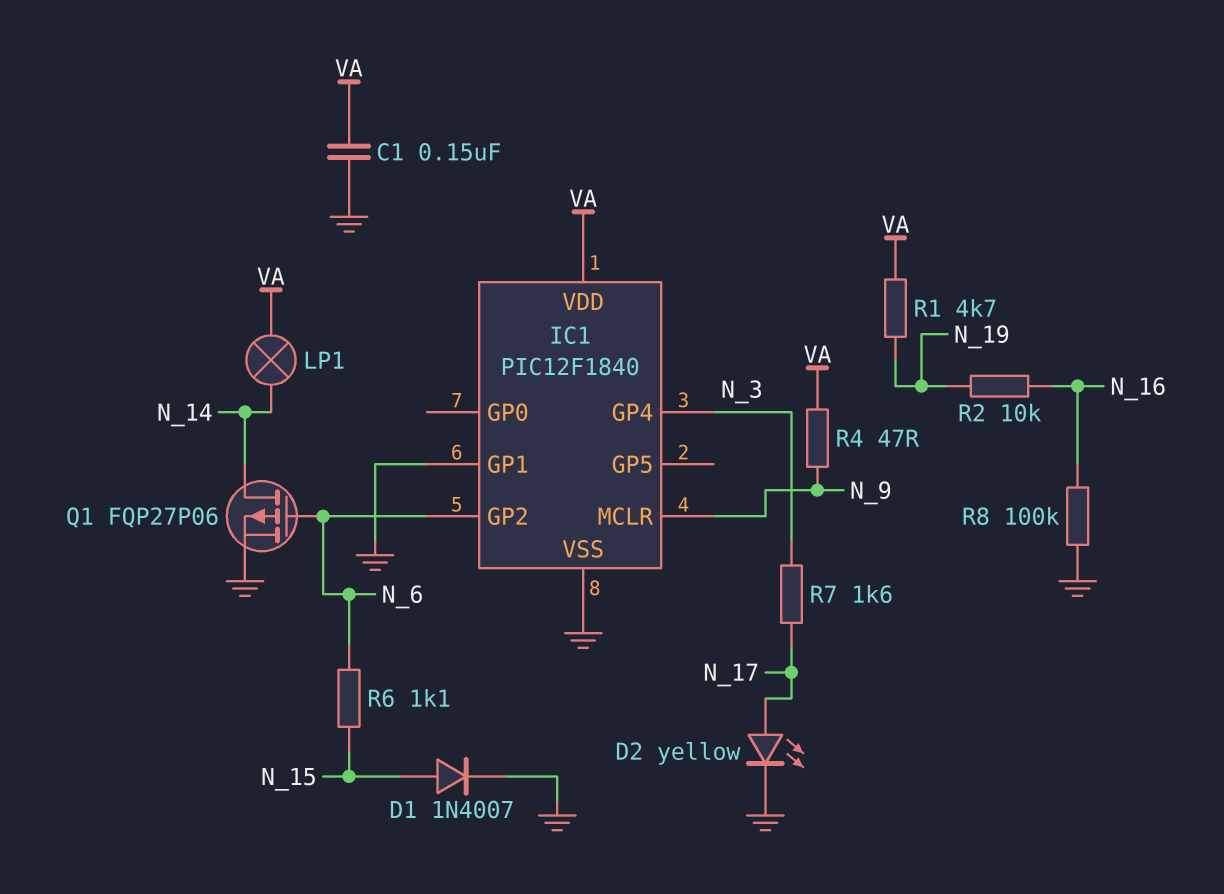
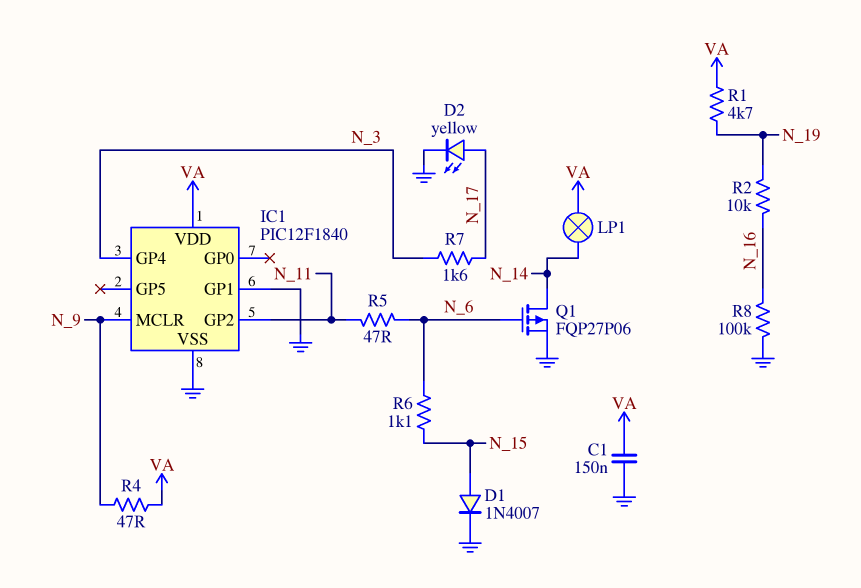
IC1 pin GP2: N_6 -> N_11
R5: none -> 47 (N_6, N_11)

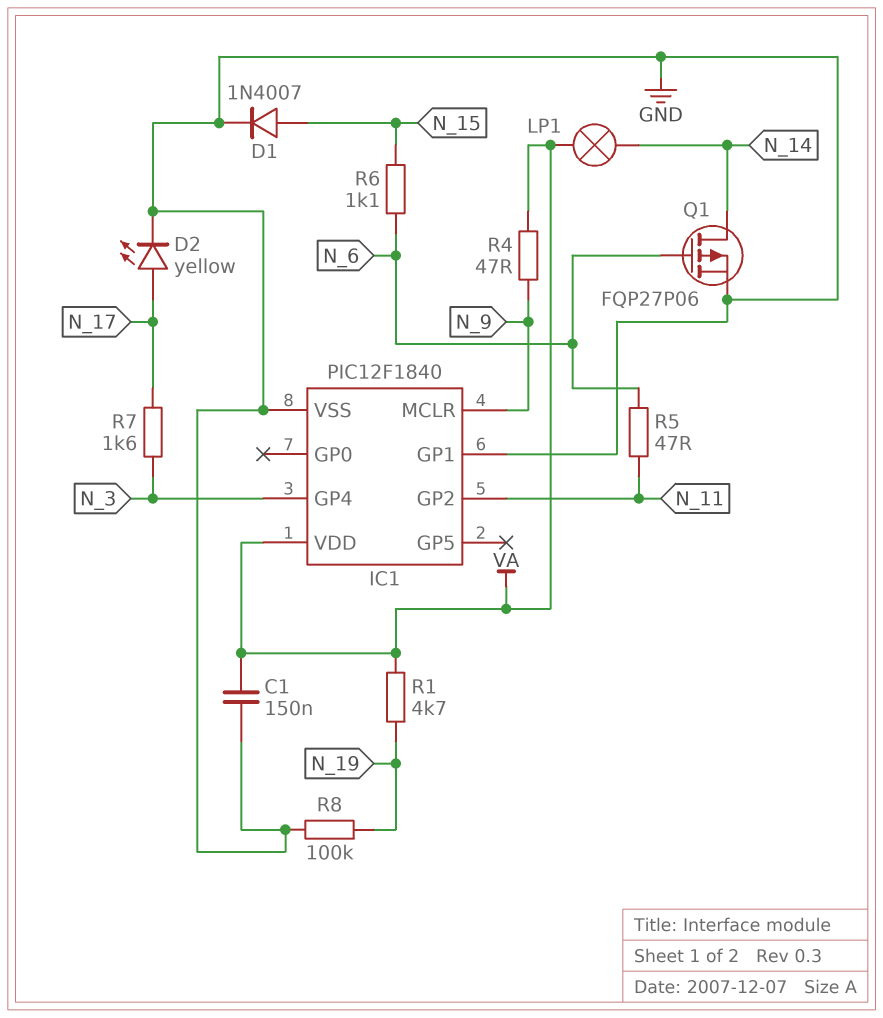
R2: 10k (N_16, N_19) -> none
R8: 100k (GND, N_16) -> 100k (GND, N_19)

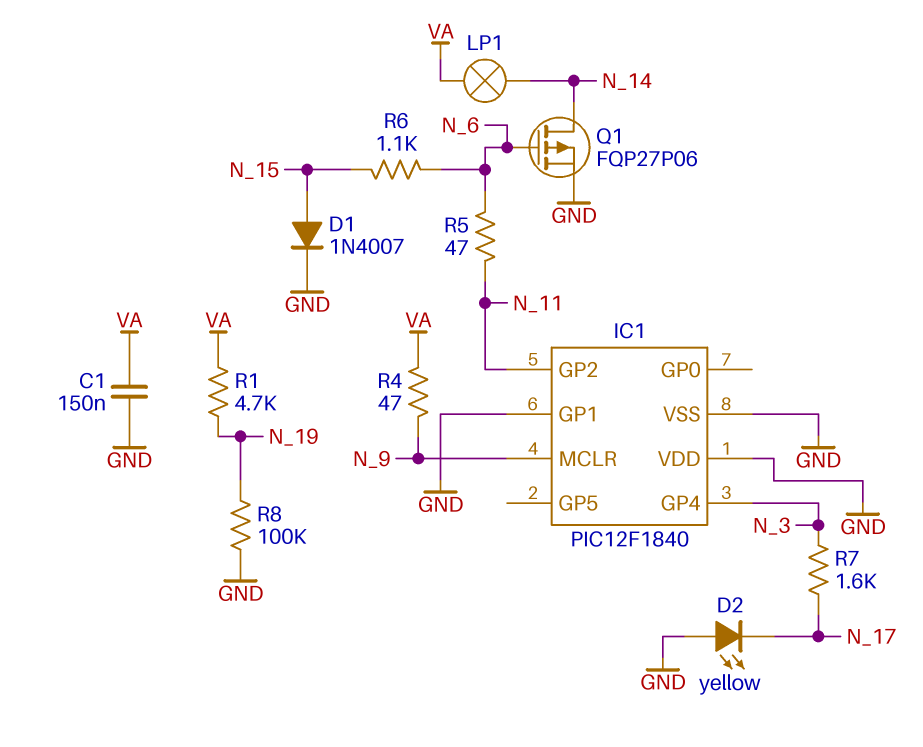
D2: LED yellow (A N_17, K GND) -> LED yellow (A GND, K N_17)
IC1 pin VDD: VA -> GND

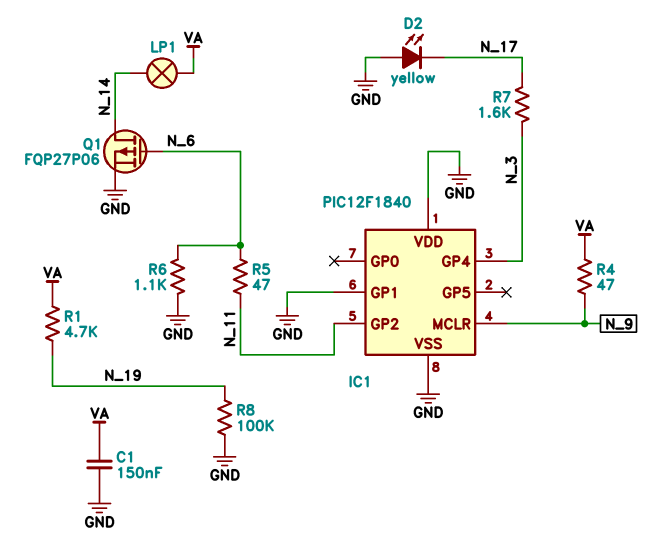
D1: diode 1N4007 (A N_15, K GND) -> none
R6: 1.1k (N_6, N_15) -> 1.1k (GND, N_6)

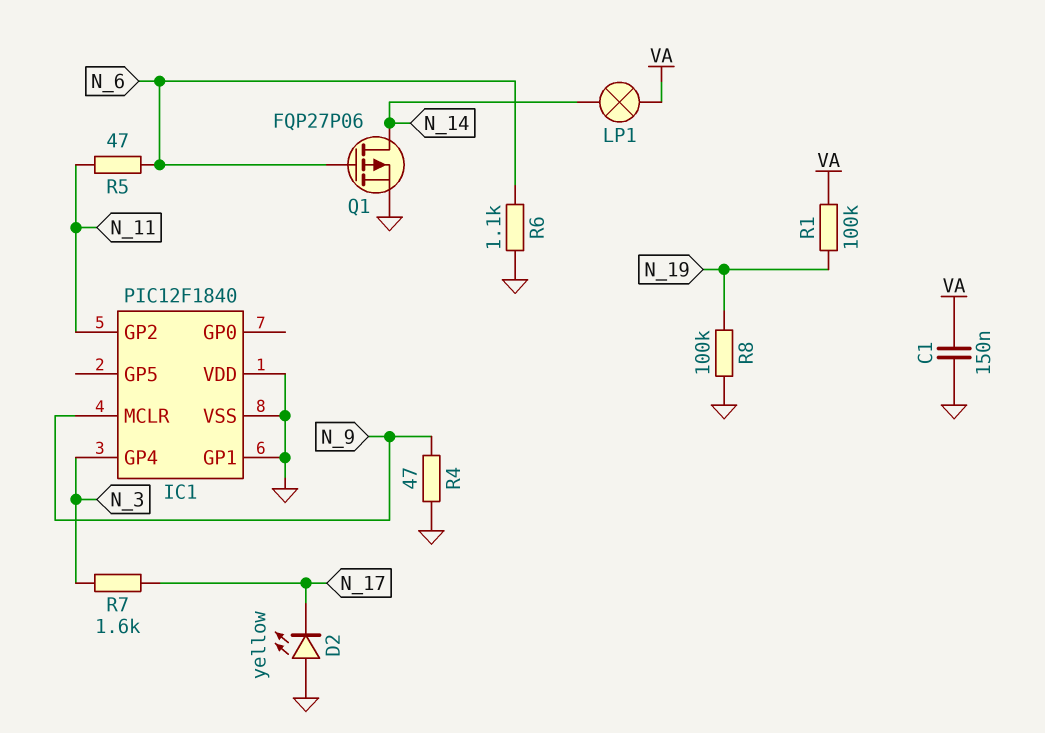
R1: 4.7k (N_19, VA) -> 100k (N_19, VA)
R4: 47 (N_9, VA) -> 47 (GND, N_9)

